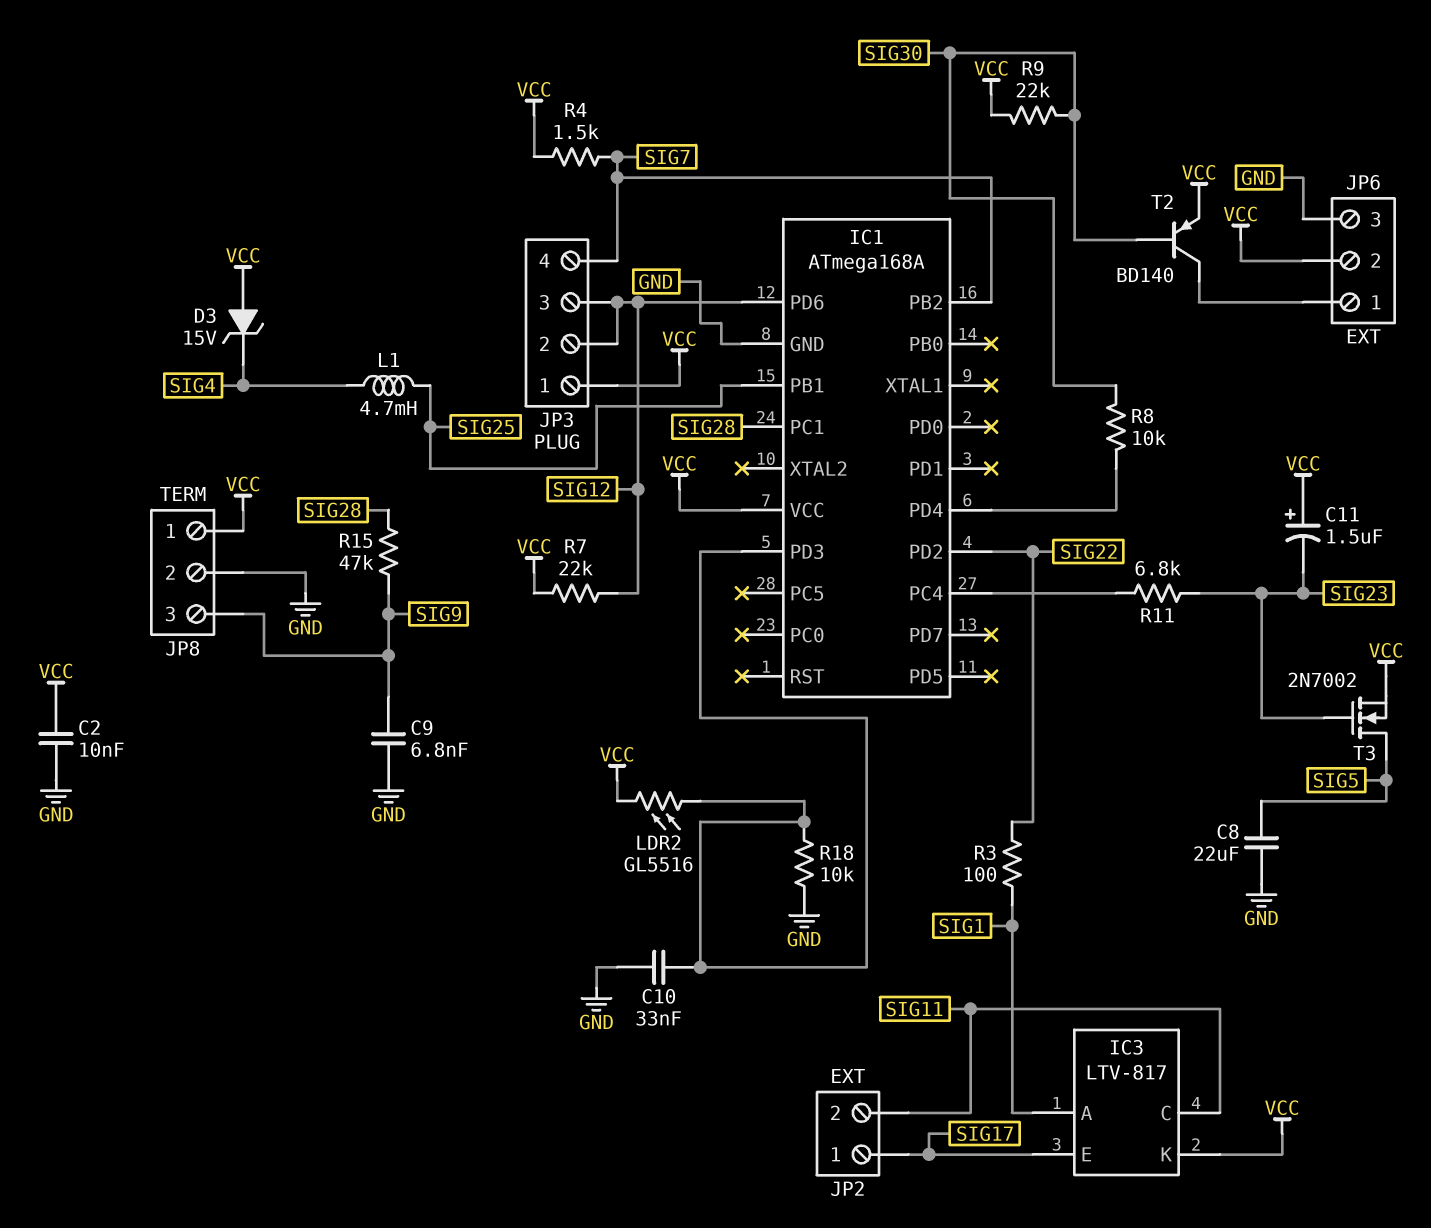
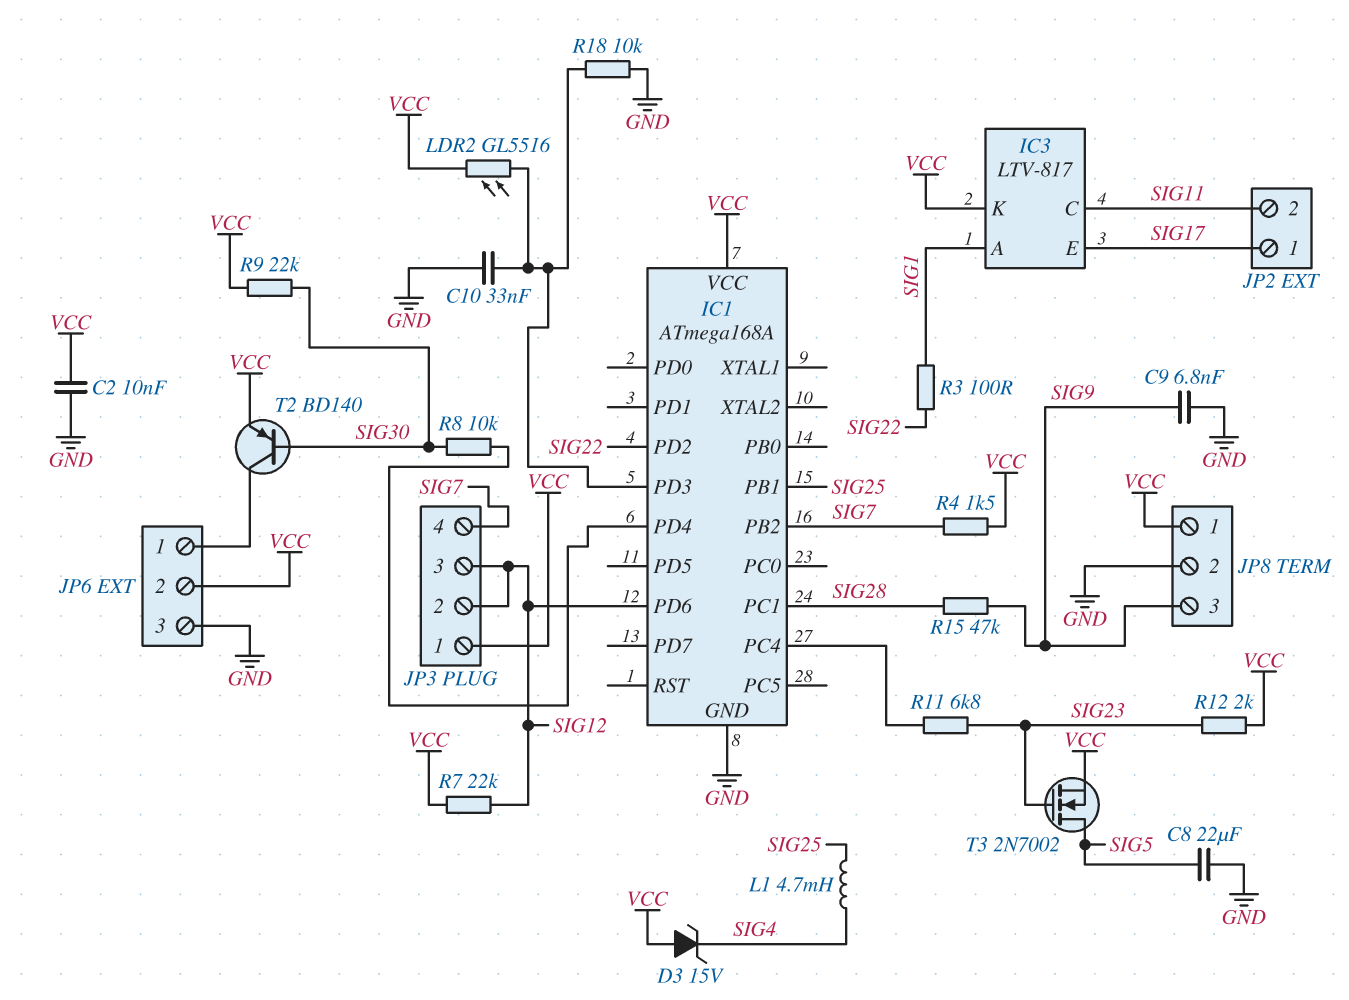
C11: 1.5uF (plus VCC, minus SIG23) -> none
R12: none -> 2k (SIG23, VCC)

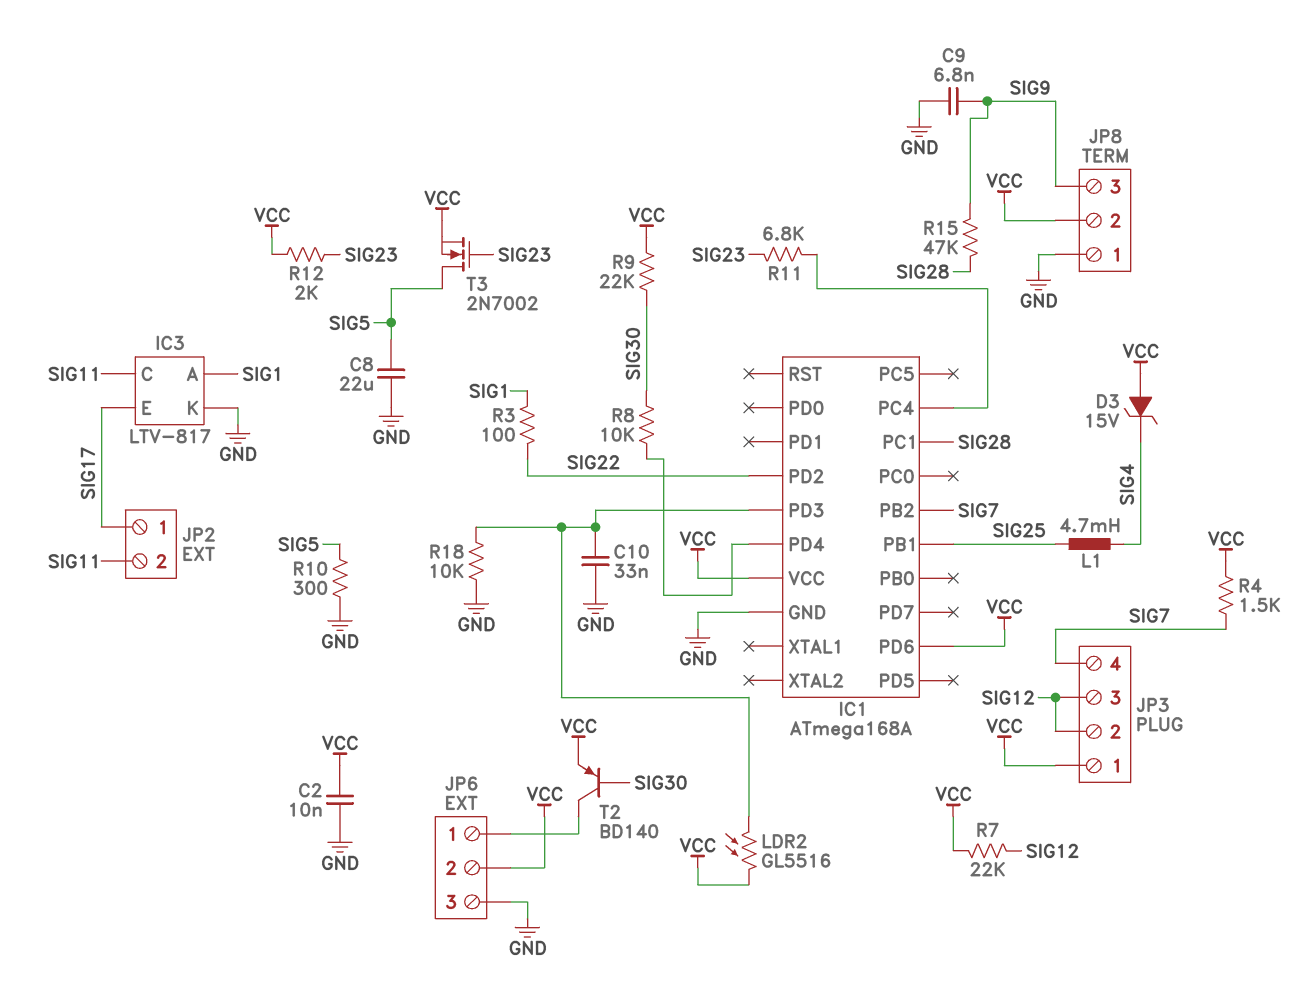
IC1 pin PD6: SIG12 -> VCC
IC3 pin K: VCC -> GND
JP8 pin 1: VCC -> GND
JP8 pin 2: GND -> VCC
R10: none -> 300 (GND, SIG5)

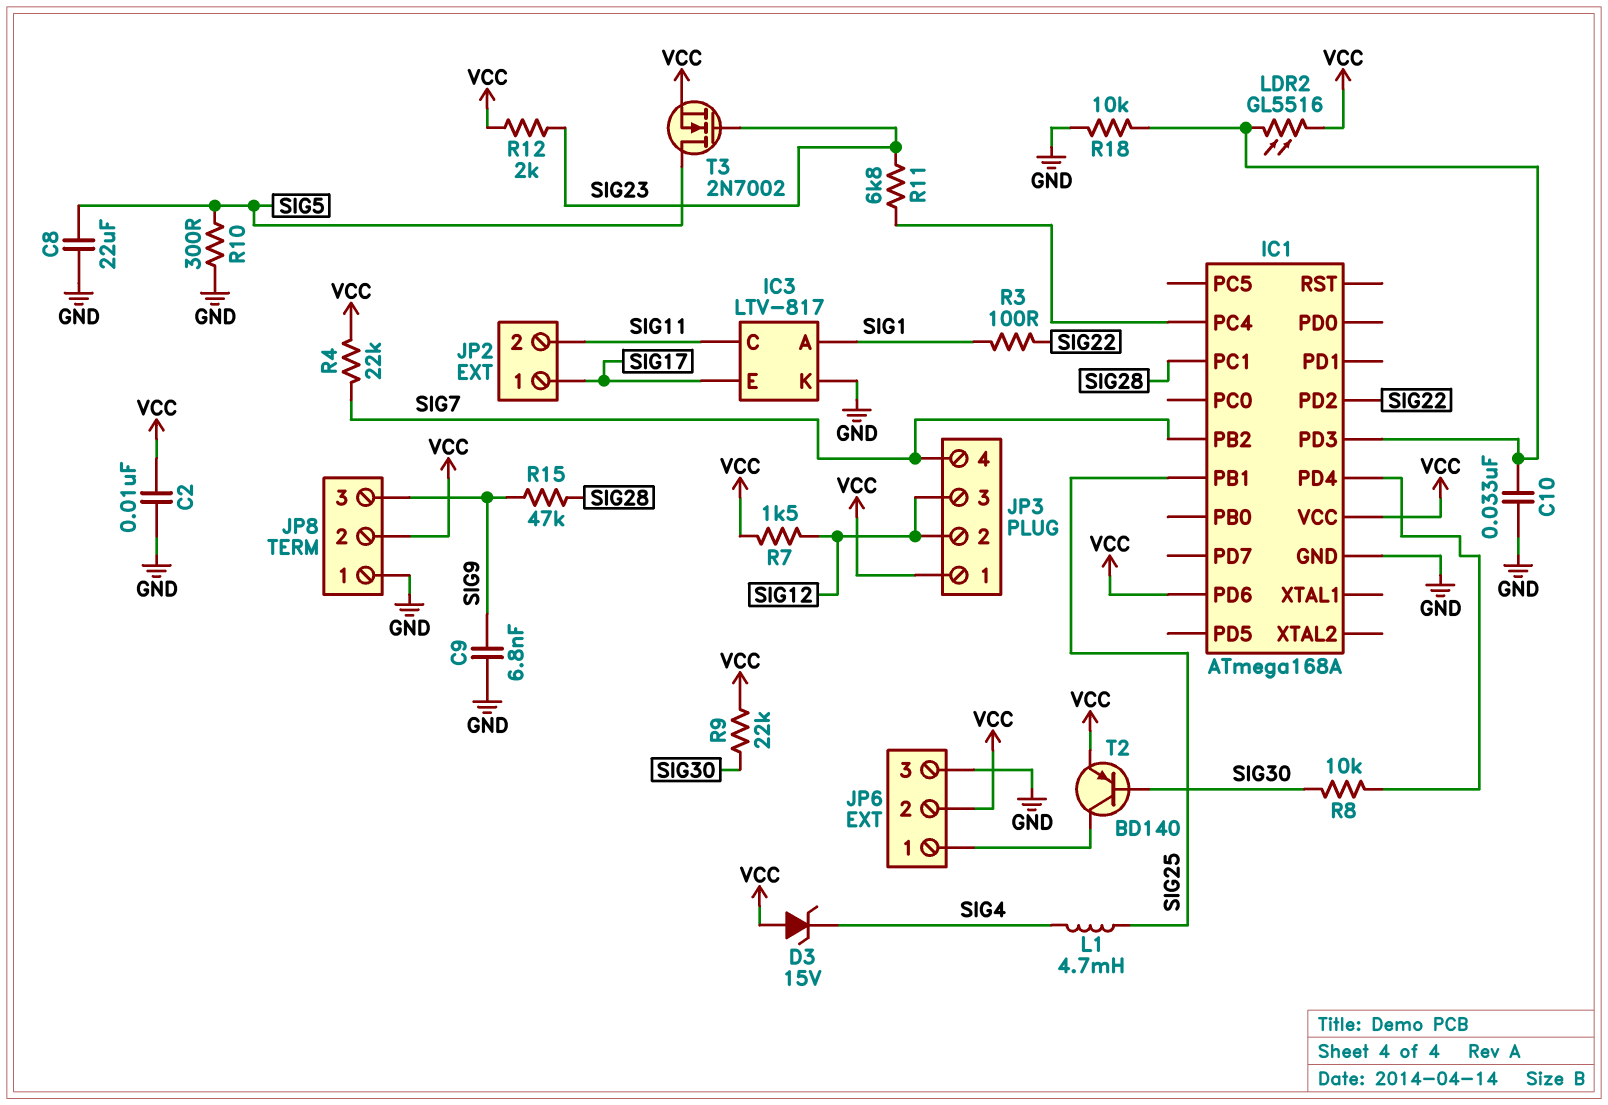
R4: 1.5k (SIG7, VCC) -> 22k (SIG7, VCC)
R7: 22k (SIG12, VCC) -> 1.5k (SIG12, VCC)

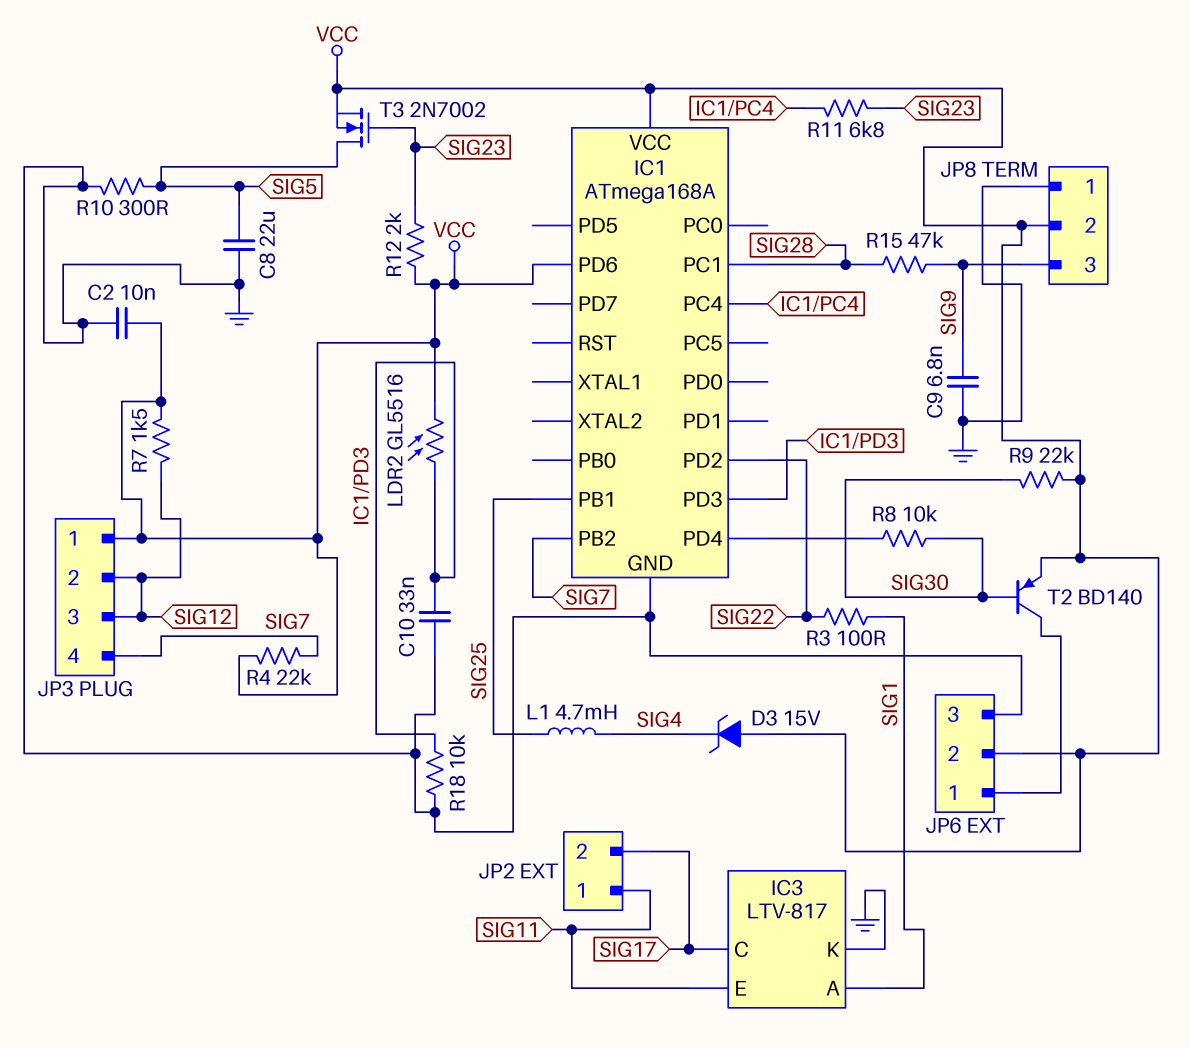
IC3 pin C: SIG11 -> SIG17
IC3 pin E: SIG17 -> SIG11
JP2 pin 1: SIG17 -> SIG11
JP2 pin 2: SIG11 -> SIG17

